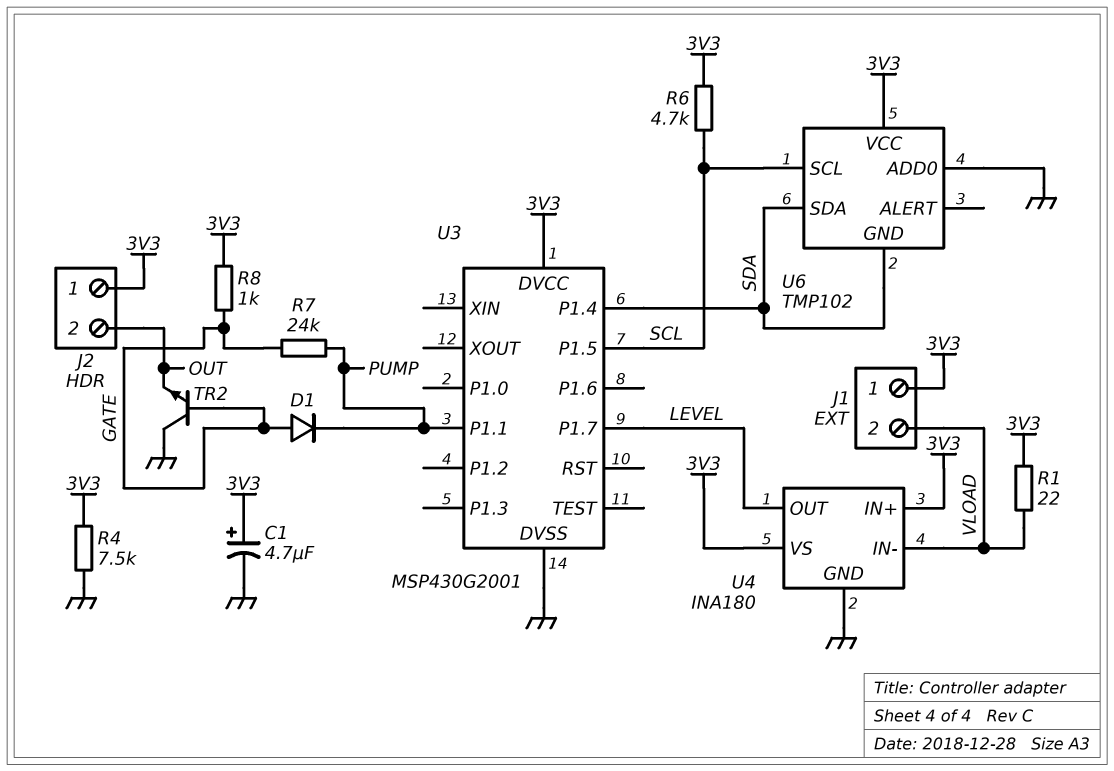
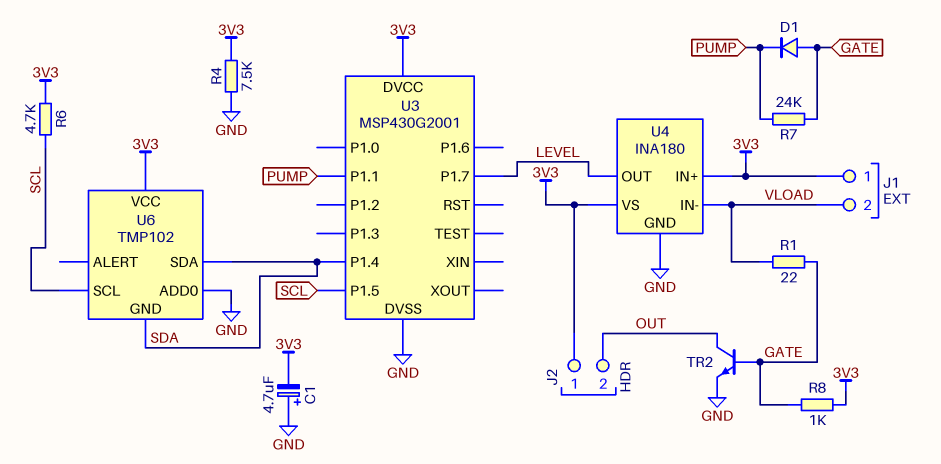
C1: 4.7uF (plus 3V3, minus GND) -> 4.7uF (plus GND, minus 3V3)
R1: 22 (3V3, VLOAD) -> 22 (GATE, VLOAD)
TR2: NPN (B GATE, C GND, E OUT) -> NPN (B GATE, C OUT, E GND)

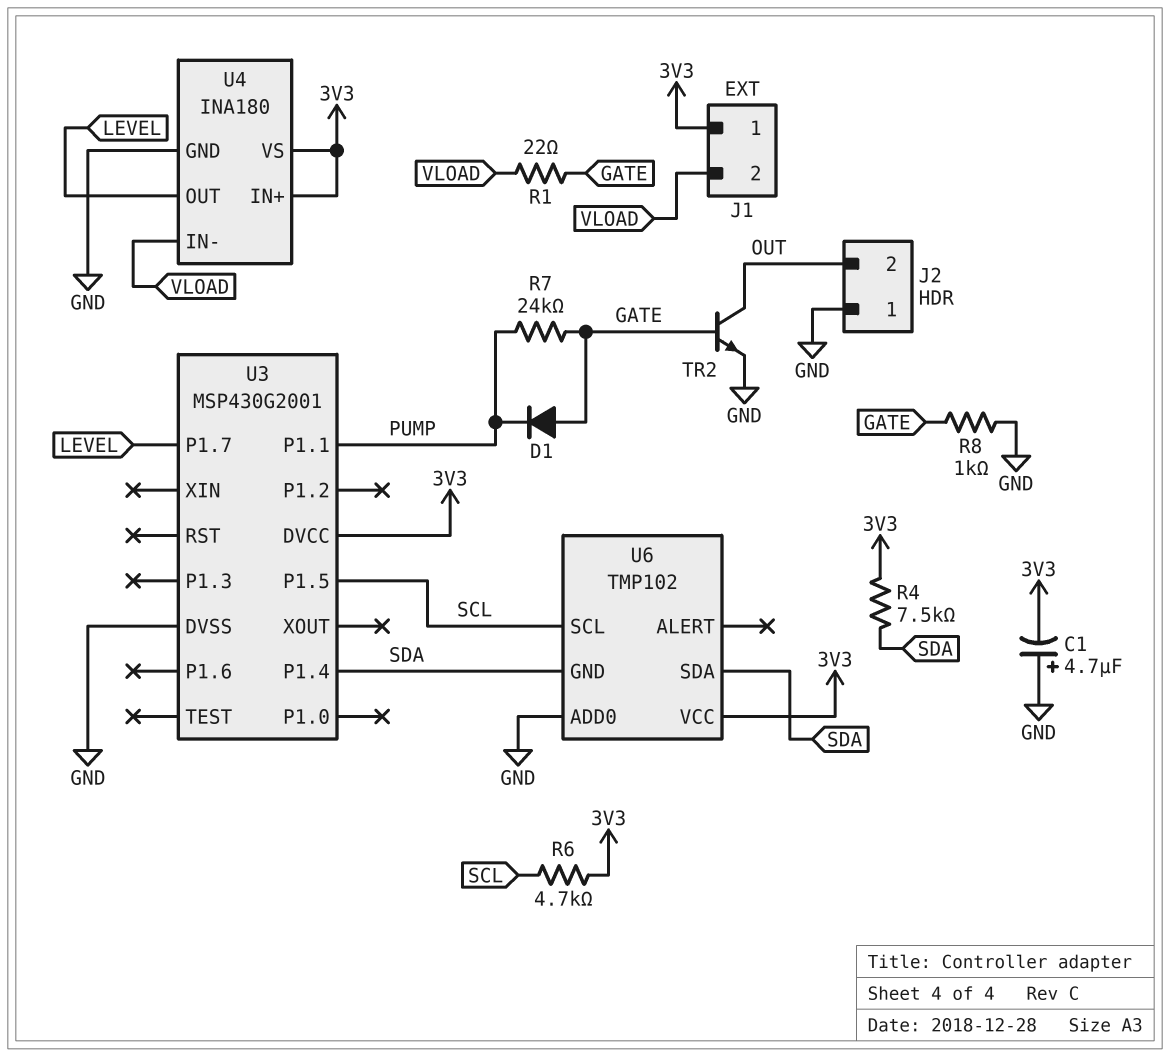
J2 pin 1: 3V3 -> GND
R4: 7.5k (3V3, GND) -> 7.5k (3V3, SDA)
R8: 1k (3V3, GATE) -> 1k (GATE, GND)

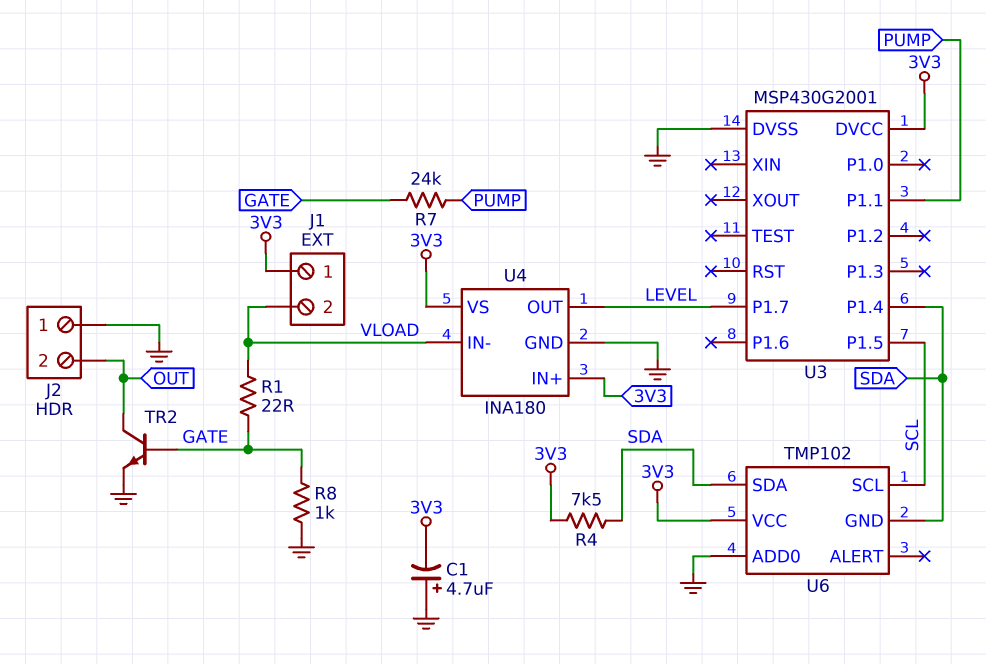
D1: diode (A GATE, K PUMP) -> none
R6: 4.7k (3V3, SCL) -> none

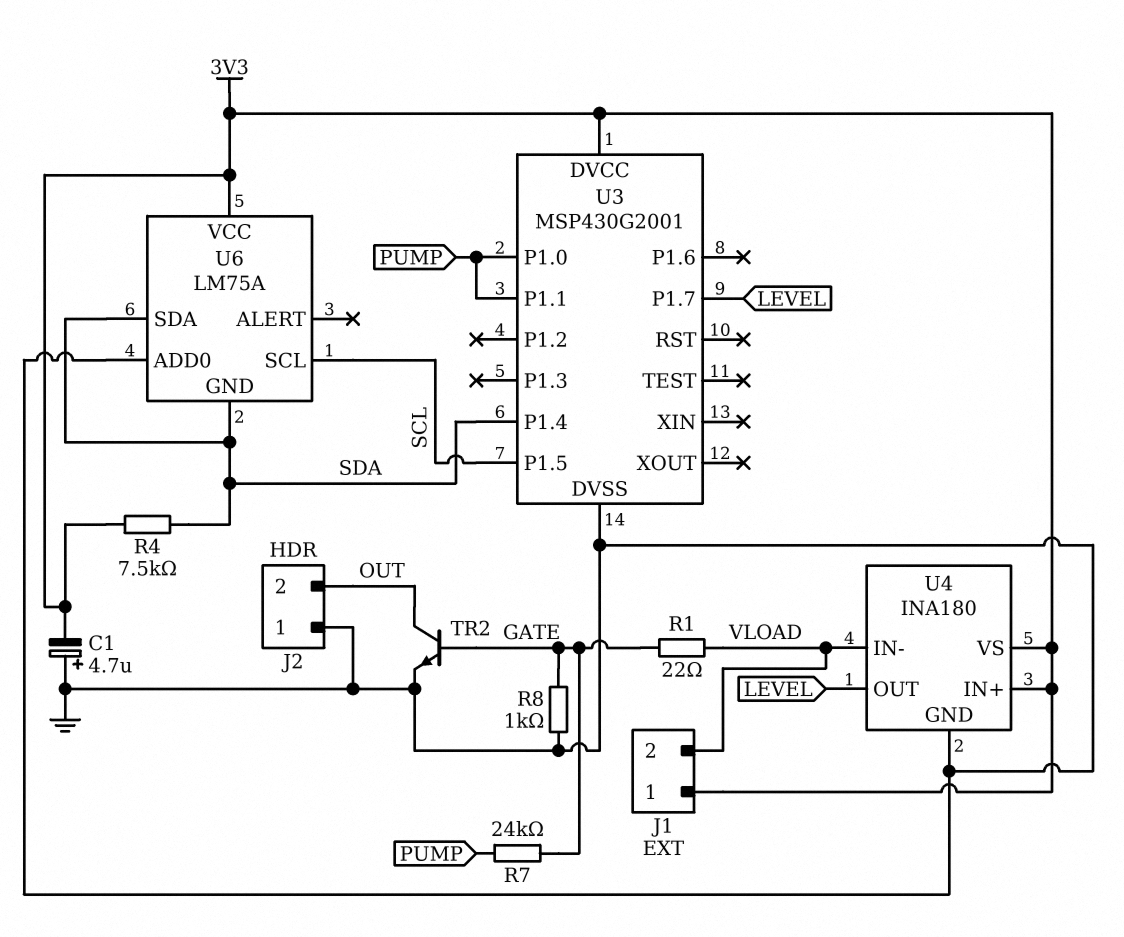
U3 pin P1.0: none -> PUMP
U6: TMP102 -> LM75A

